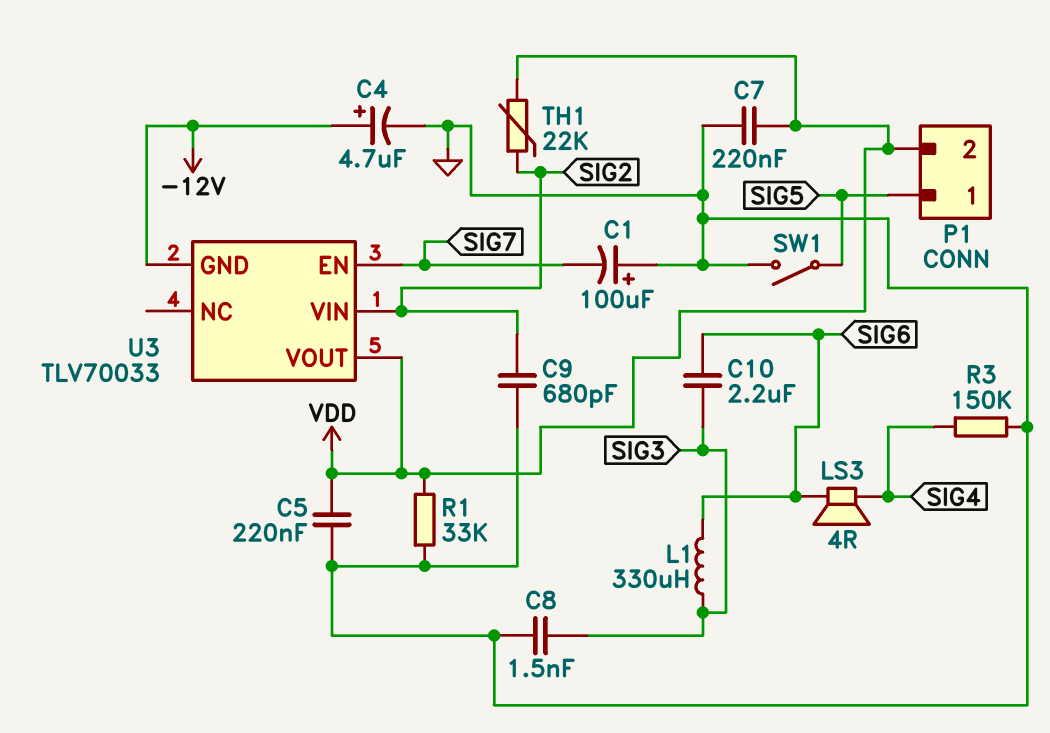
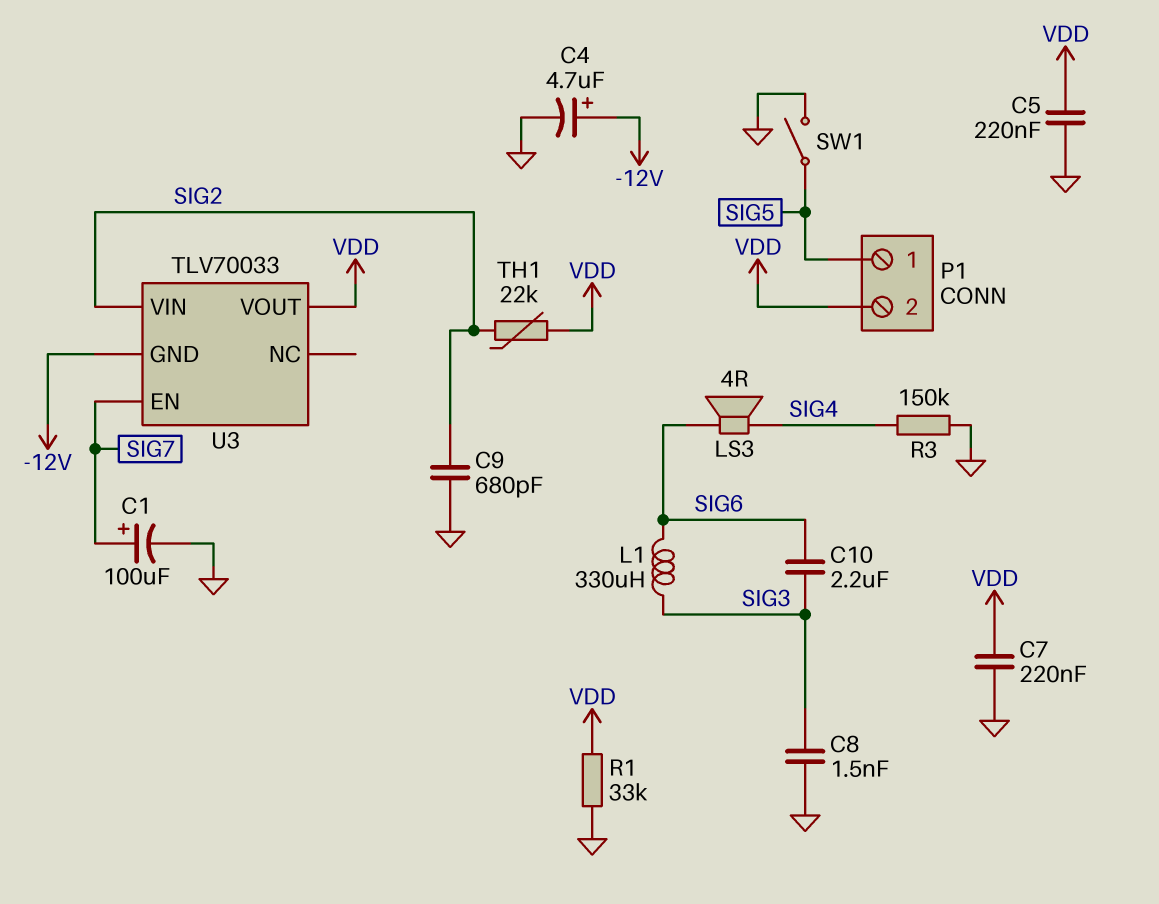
C1: 100uF (plus GND, minus SIG7) -> 100uF (plus SIG7, minus GND)

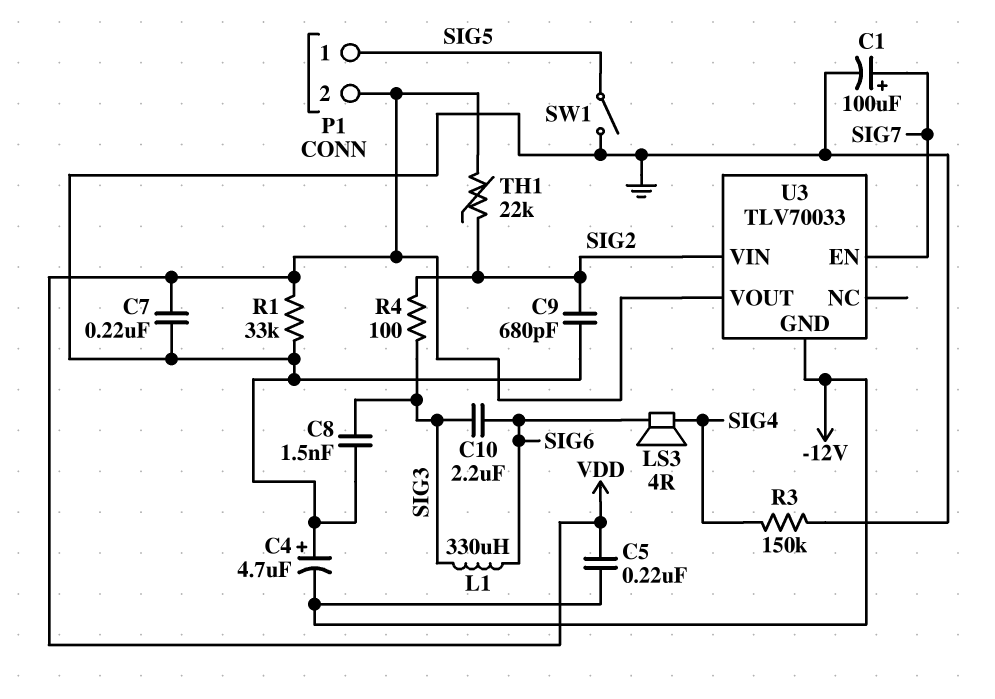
C4: 4.7uF (plus -12V, minus GND) -> 4.7uF (plus GND, minus -12V)
C5: 220nF (GND, VDD) -> 220nF (-12V, VDD)
R4: none -> 100 (SIG2, SIG3)

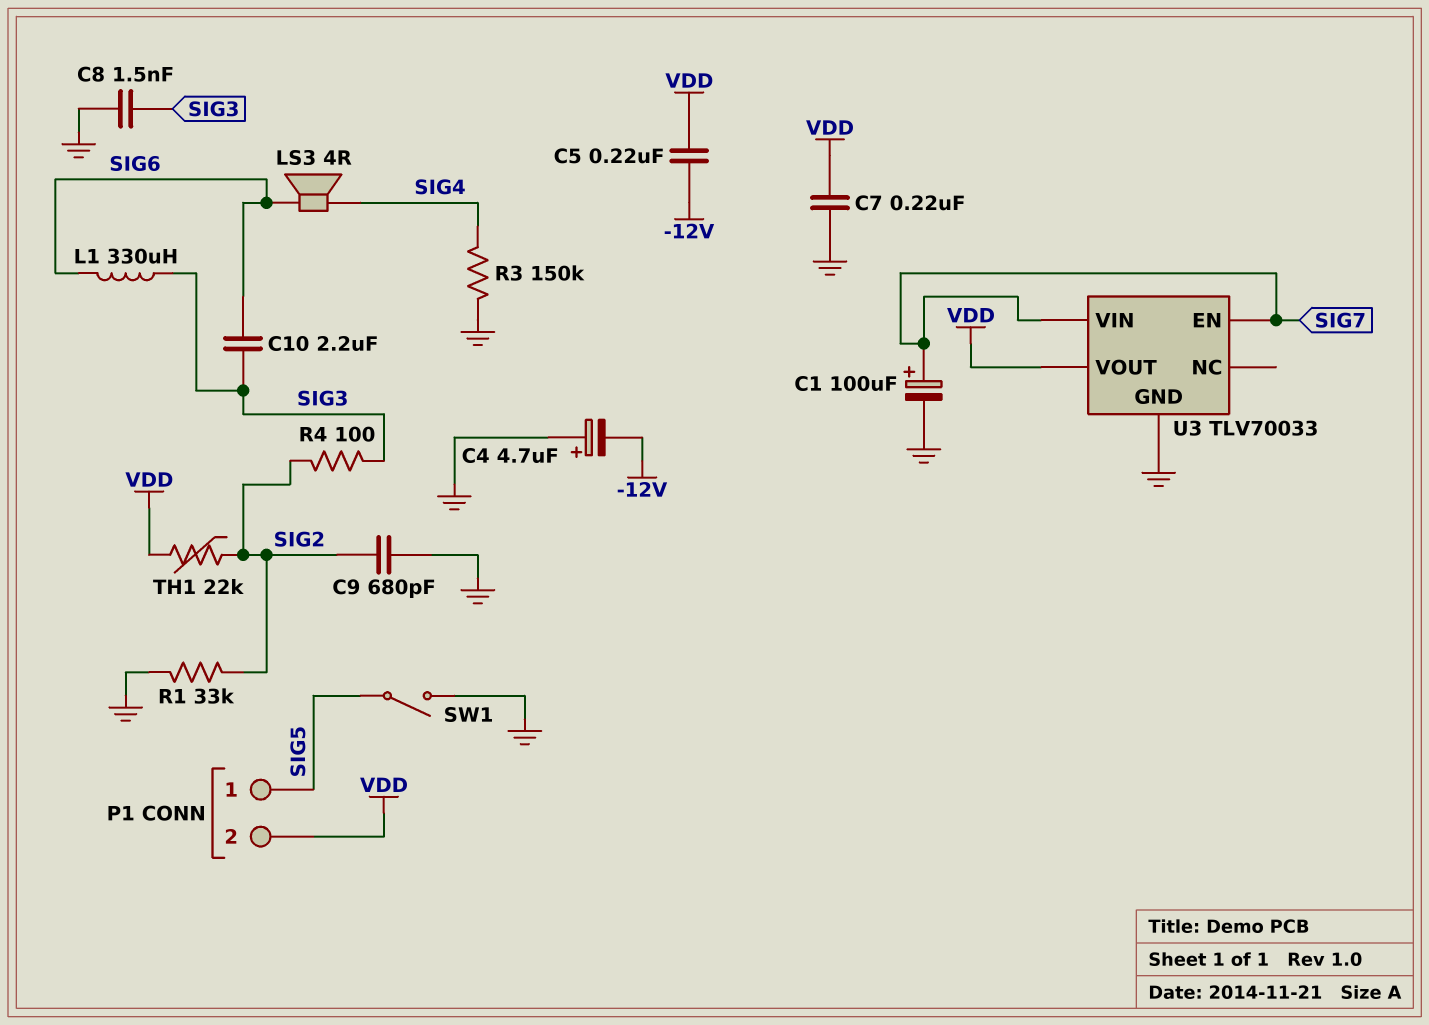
R1: 33k (GND, VDD) -> 33k (GND, SIG2)
U3 pin GND: -12V -> GND
U3 pin VIN: SIG2 -> SIG7

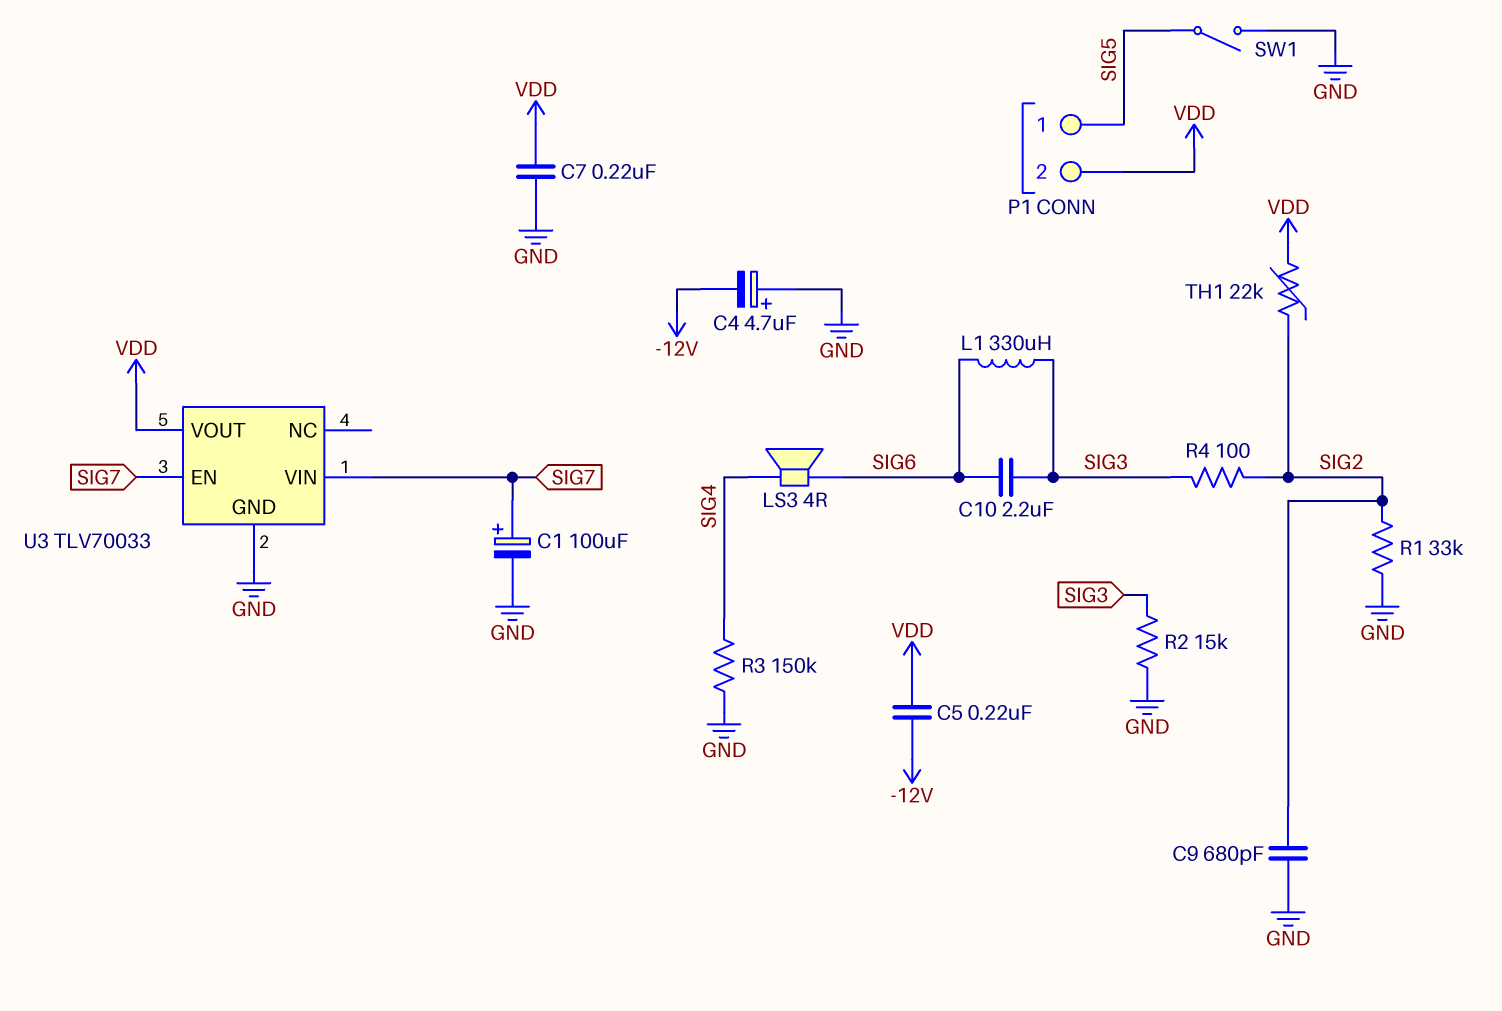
C8: 1.5nF (GND, SIG3) -> none
R2: none -> 15k (GND, SIG3)

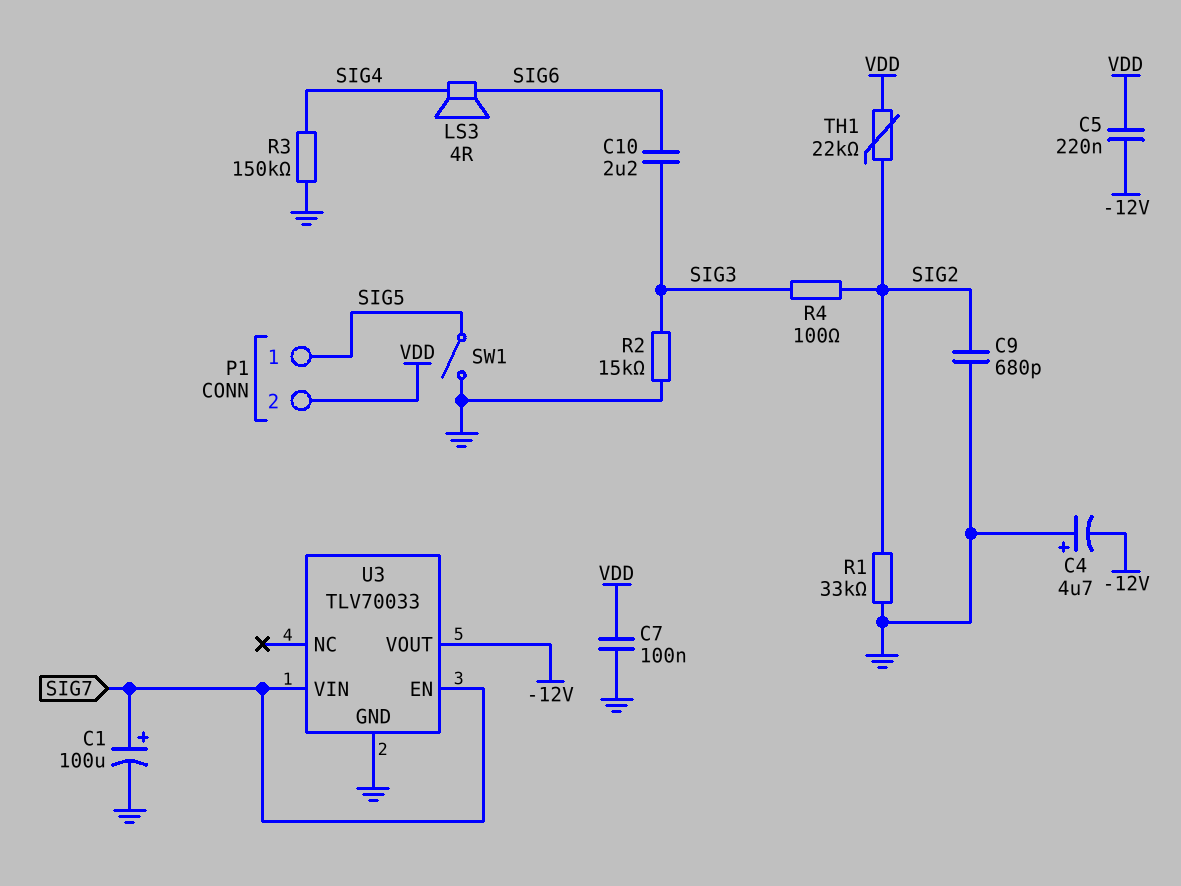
C7: 220nF (GND, VDD) -> 100nF (GND, VDD)
L1: 330uH (SIG3, SIG6) -> none
U3 pin VOUT: VDD -> -12V

